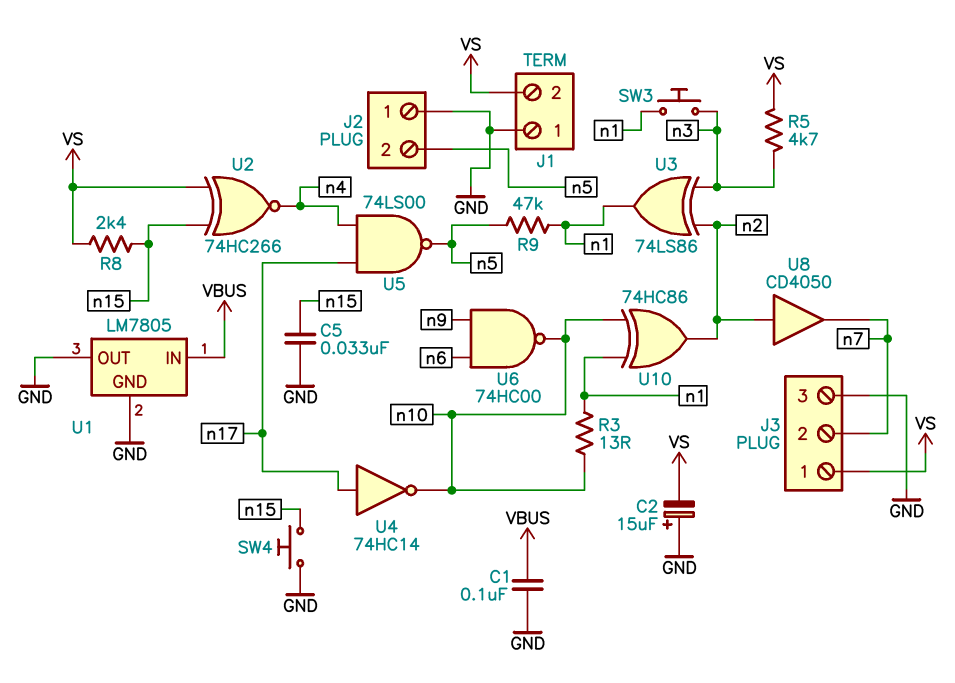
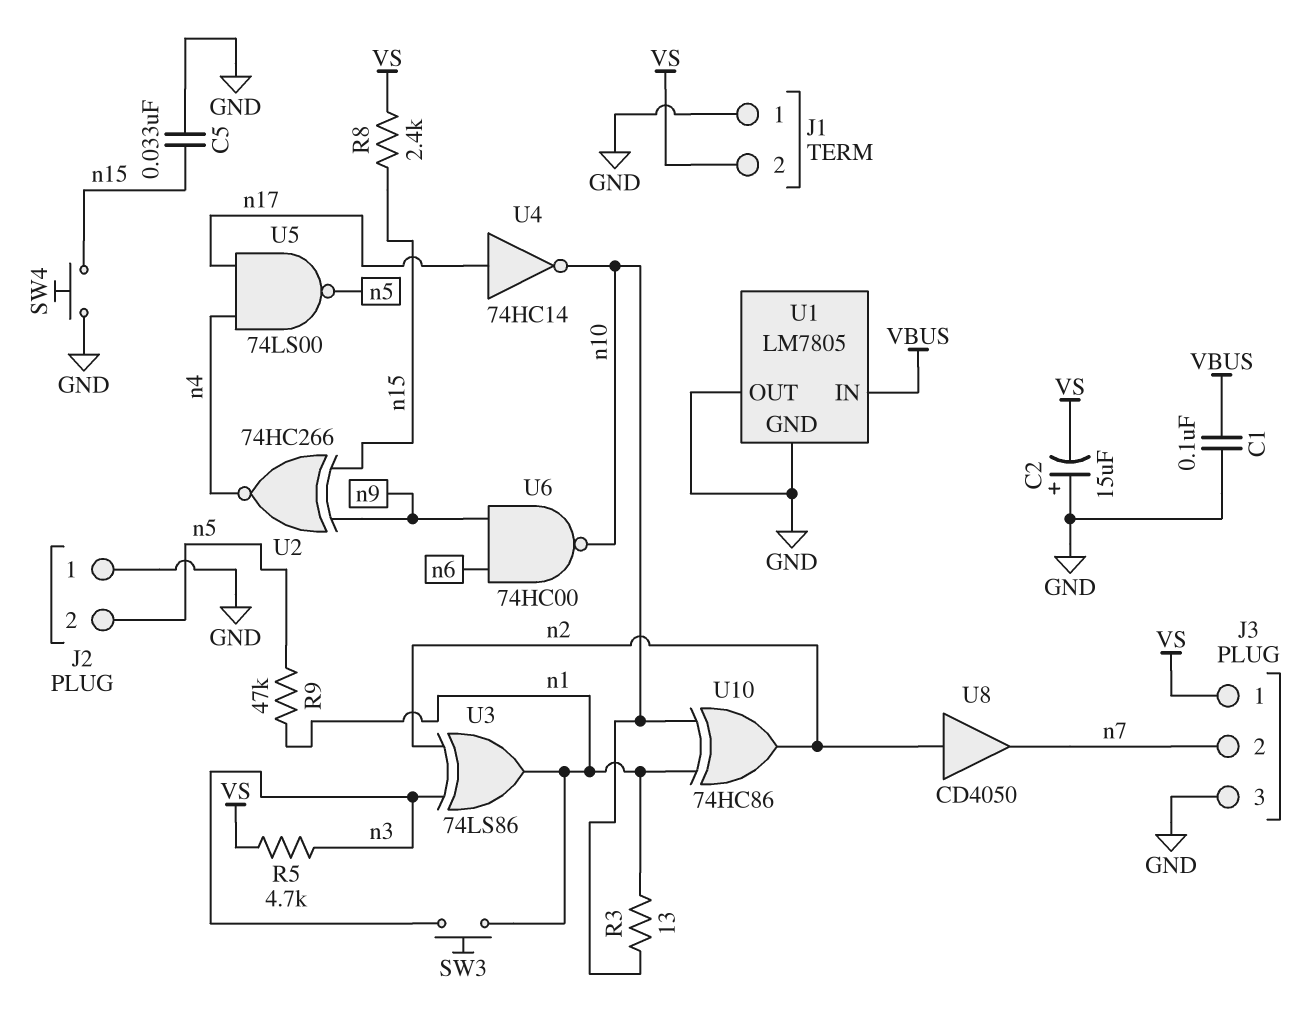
U2: XNOR 74HC266 (in VS, in n15, out n4) -> XNOR 74HC266 (in n9, in n15, out n4)

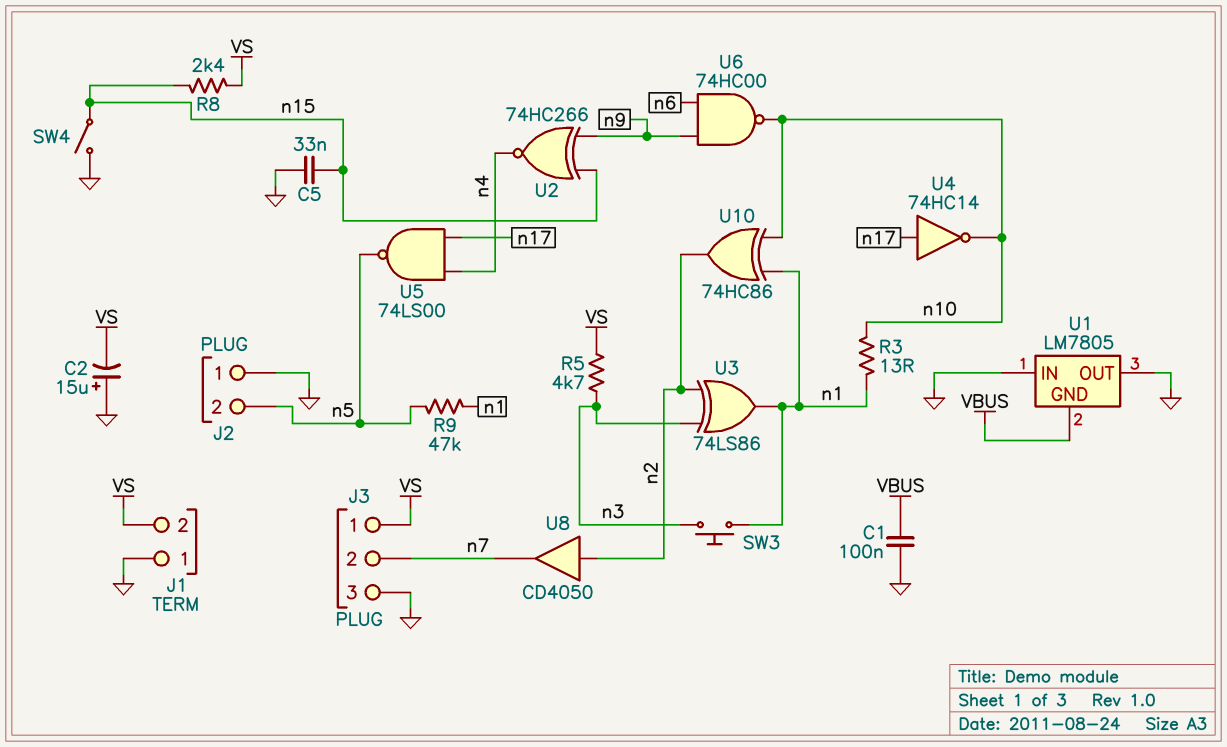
SW4: button (GND, n15) -> switch (GND, n15)
U1 pin GND: GND -> VBUS
U1 pin IN: VBUS -> GND

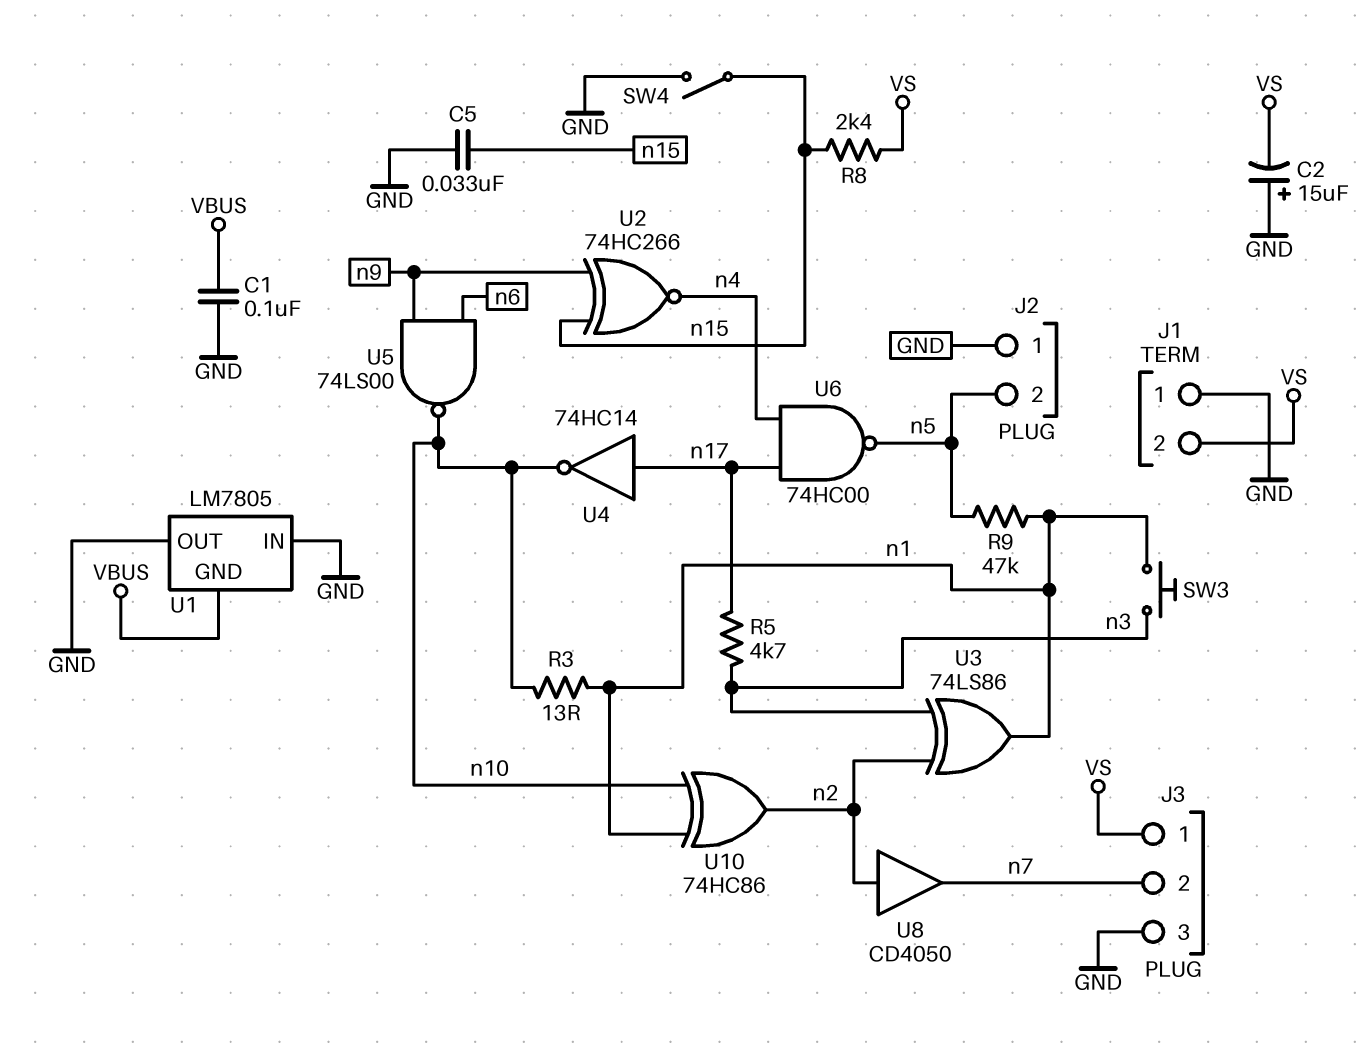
R5: 4.7k (VS, n3) -> 4.7k (n3, n17)
U5: NAND 74LS00 (in n4, in n17, out n5) -> NAND 74LS00 (in n6, in n9, out n10)
U6: NAND 74HC00 (in n6, in n9, out n10) -> NAND 74HC00 (in n4, in n17, out n5)

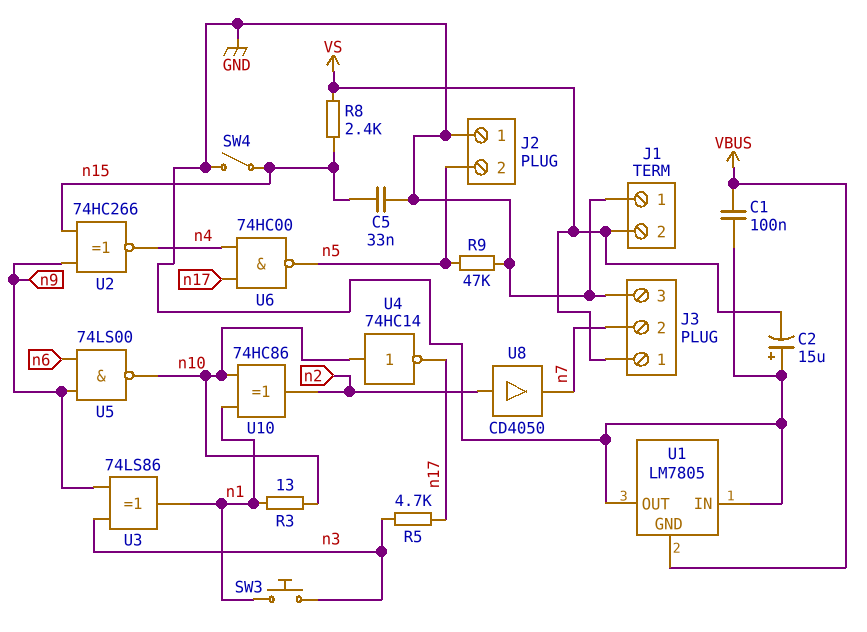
R9: 47k (n1, n5) -> 47k (GND, n5)
U3: XOR 74LS86 (in n2, in n3, out n1) -> XOR 74LS86 (in n3, in n9, out n1)
U4: NOT 74HC14 (in n17, out n10) -> NOT 74HC14 (in n10, out n17)

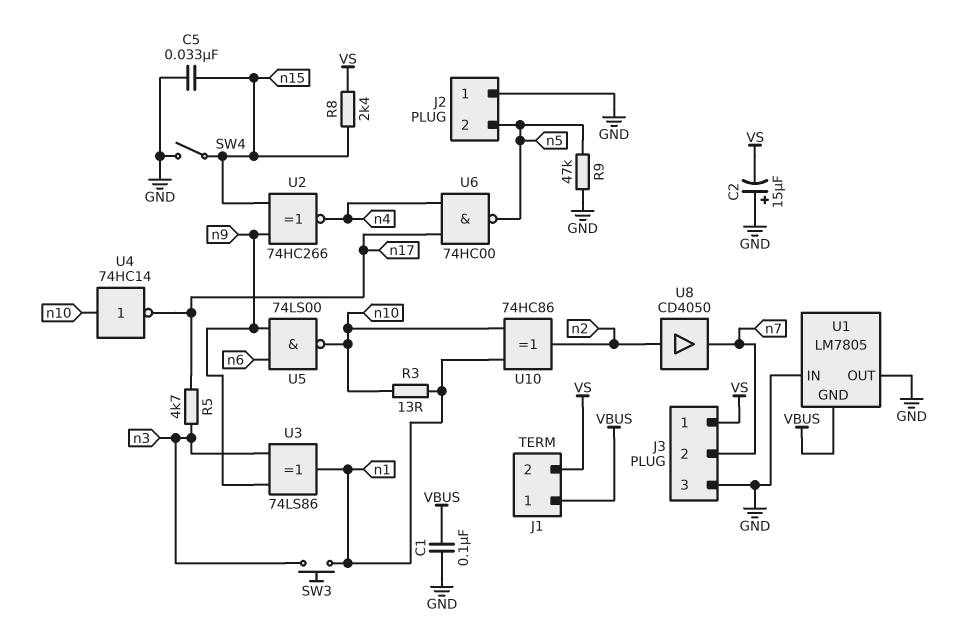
J1 pin 1: GND -> VBUS

